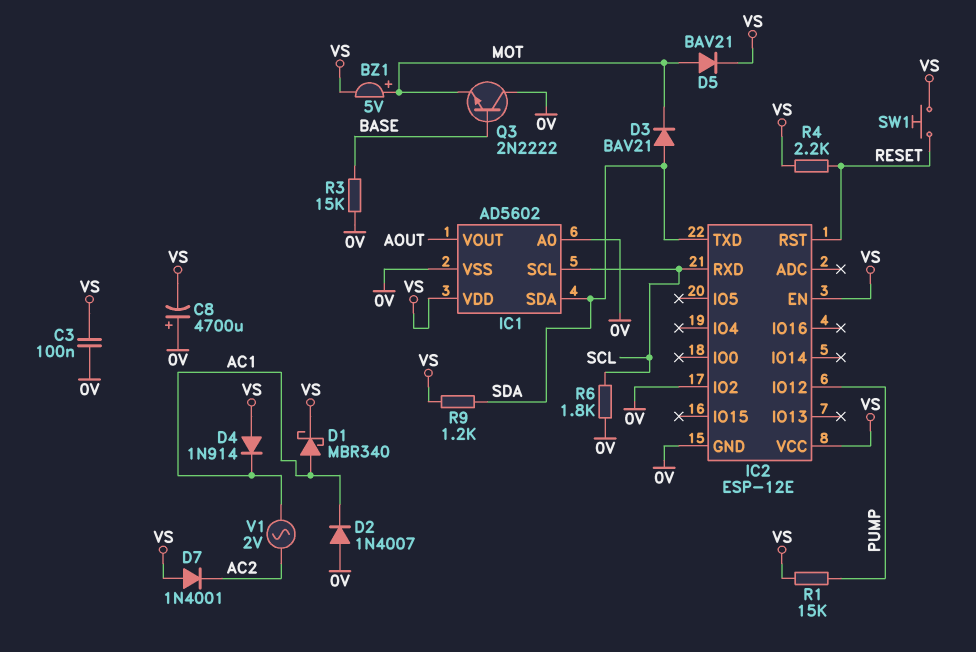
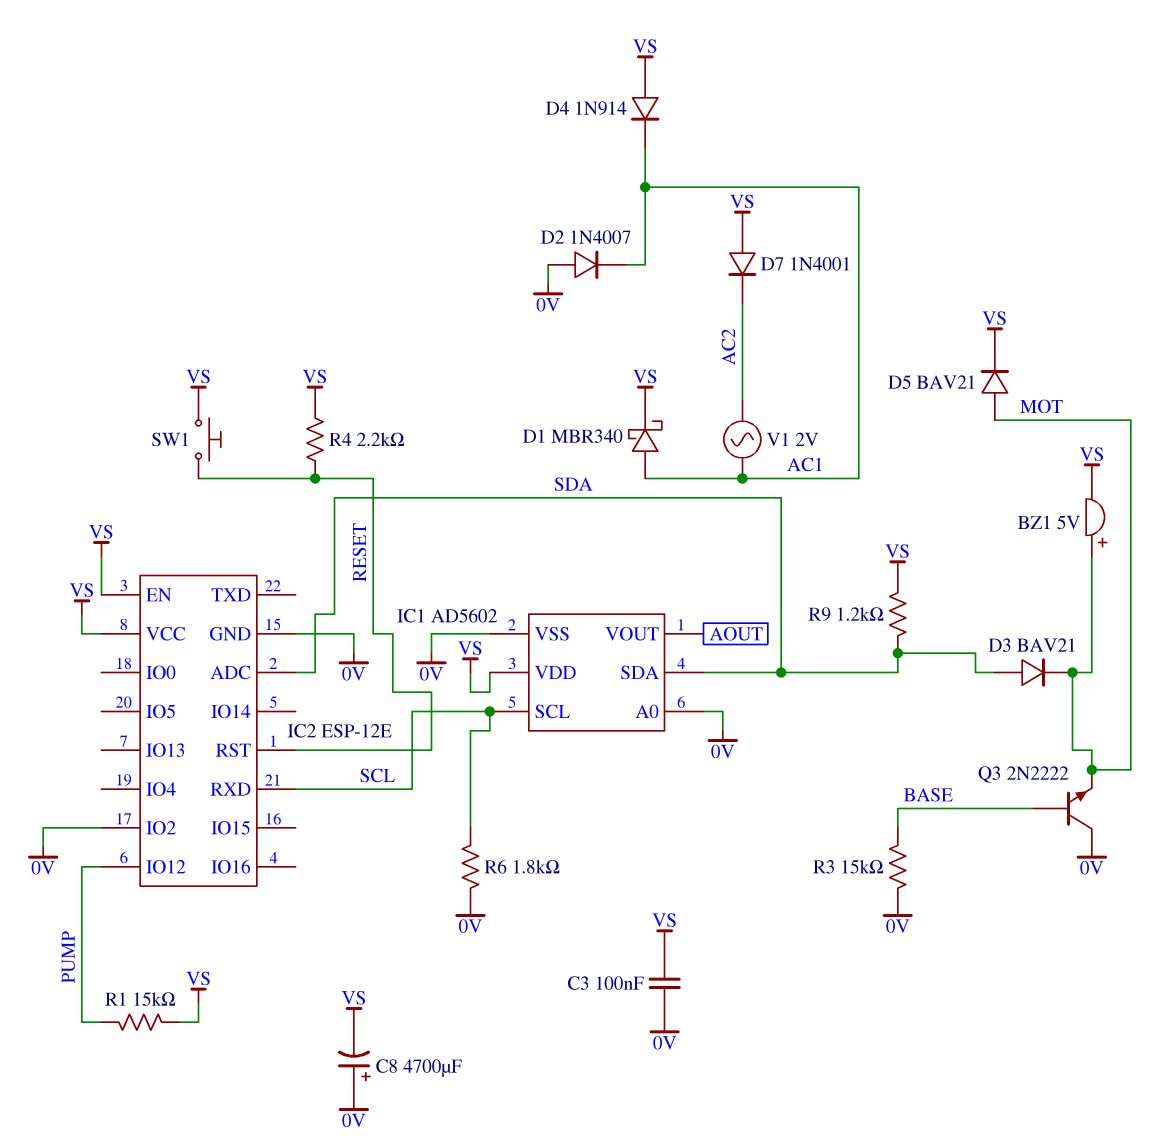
IC2 pin ADC: none -> SDA
IC2 pin TXD: SDA -> none

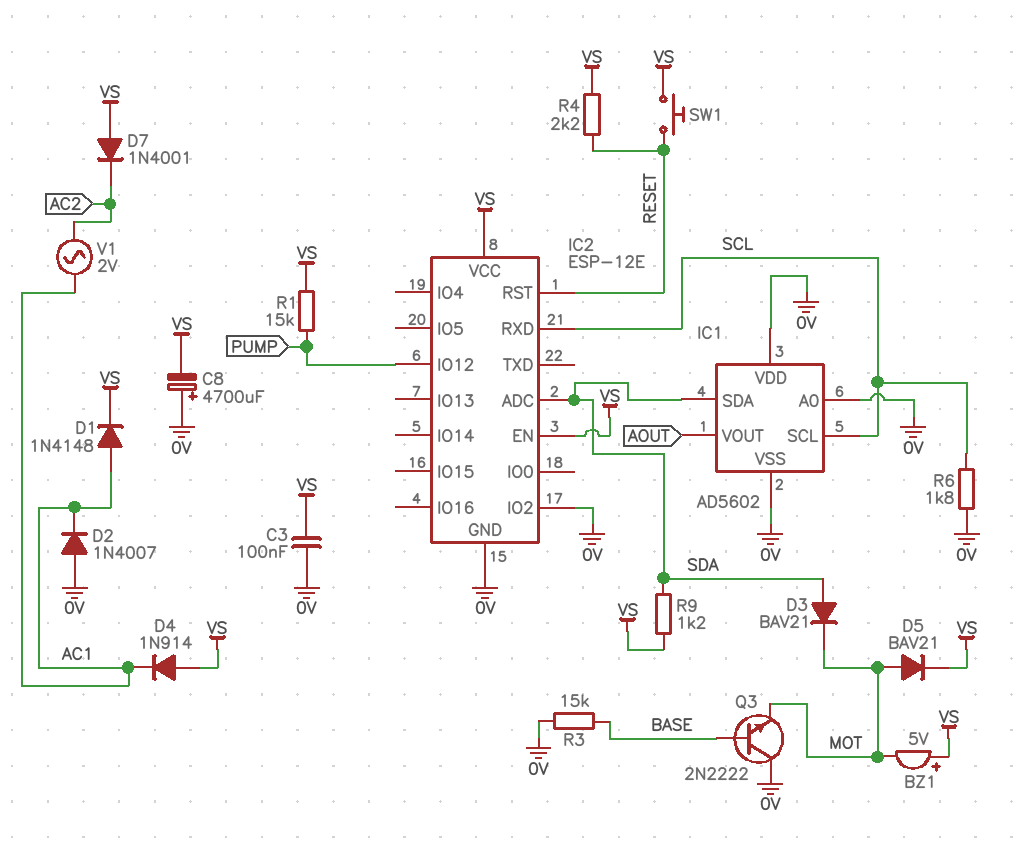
BZ1: buzzer 5V (plus MOT, minus VS) -> buzzer 5V (plus VS, minus MOT)
D1: schottky MBR340 (A AC1, K VS) -> diode 1N4148 (A AC1, K VS)
IC1 pin VDD: VS -> 0V

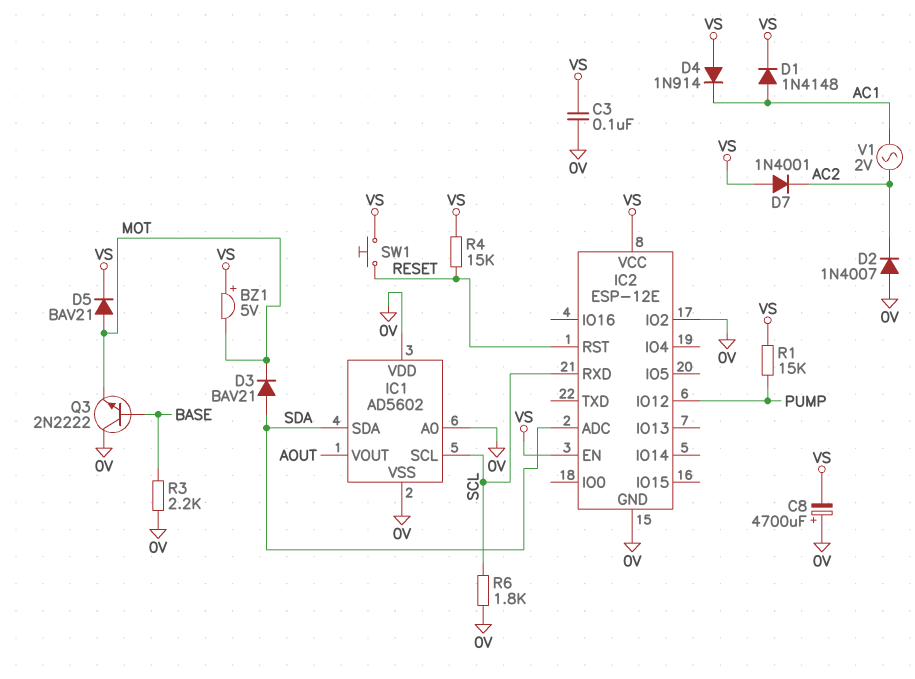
D2: diode 1N4007 (A 0V, K AC1) -> diode 1N4007 (A 0V, K AC2)
R3: 15k (0V, BASE) -> 2.2k (0V, BASE)
R4: 2.2k (RESET, VS) -> 15k (RESET, VS)
R9: 1.2k (SDA, VS) -> none

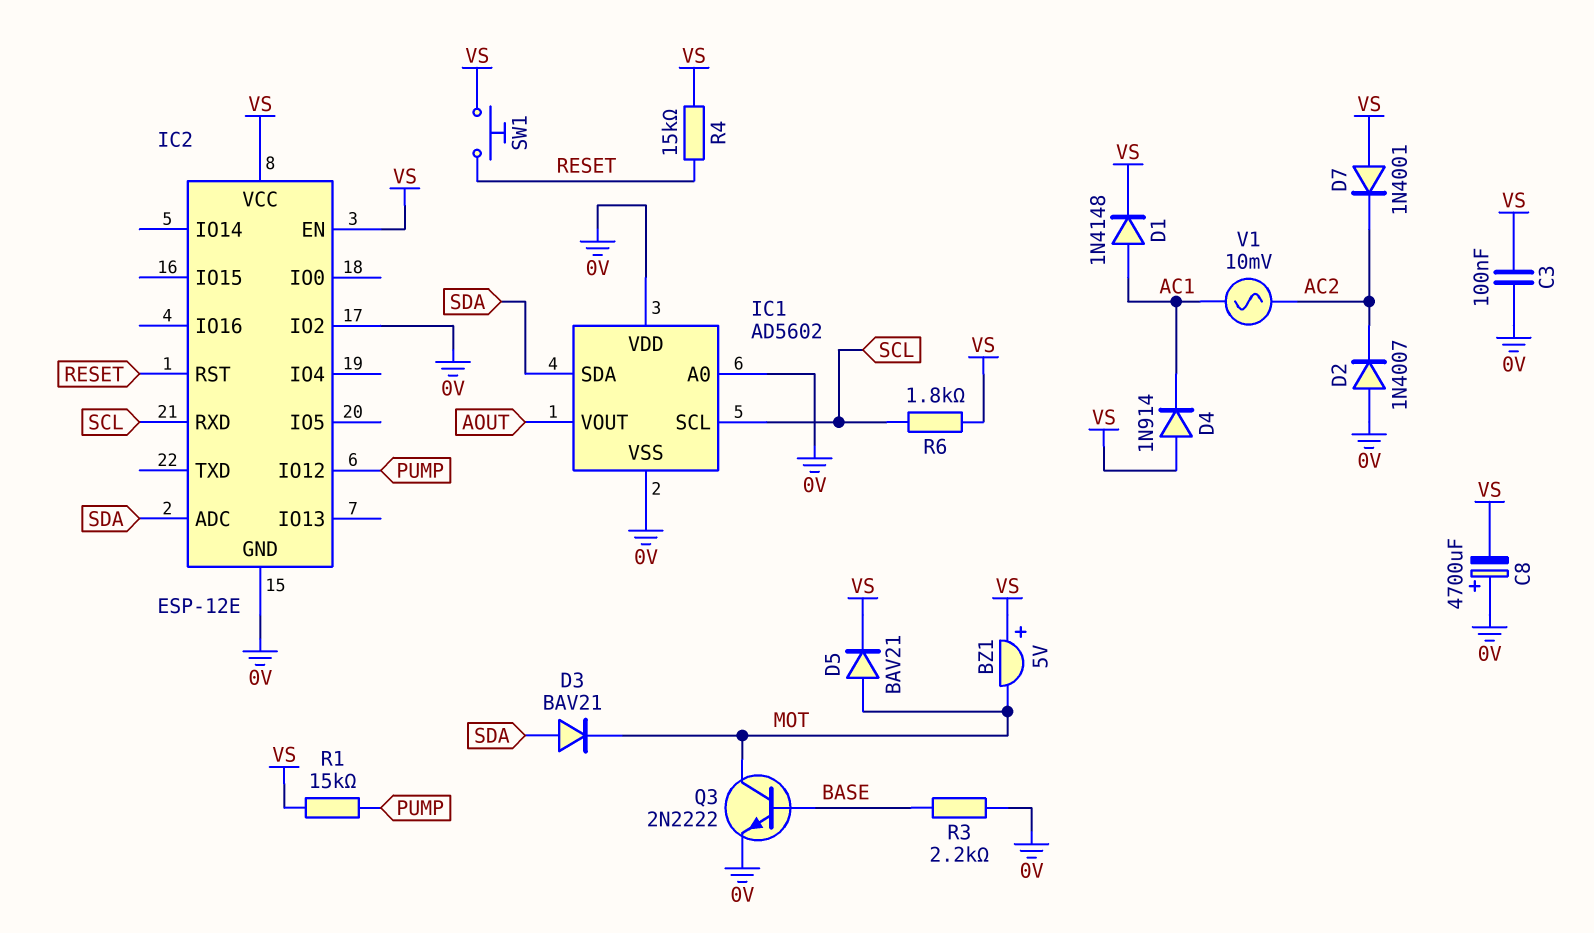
Q3: NPN 2N2222 (B BASE, C 0V, E MOT) -> NPN 2N2222 (B BASE, C MOT, E 0V)
R6: 1.8k (0V, SCL) -> 1.8k (SCL, VS)
V1: AC 2V (AC1, AC2) -> AC 10mV (AC1, AC2)

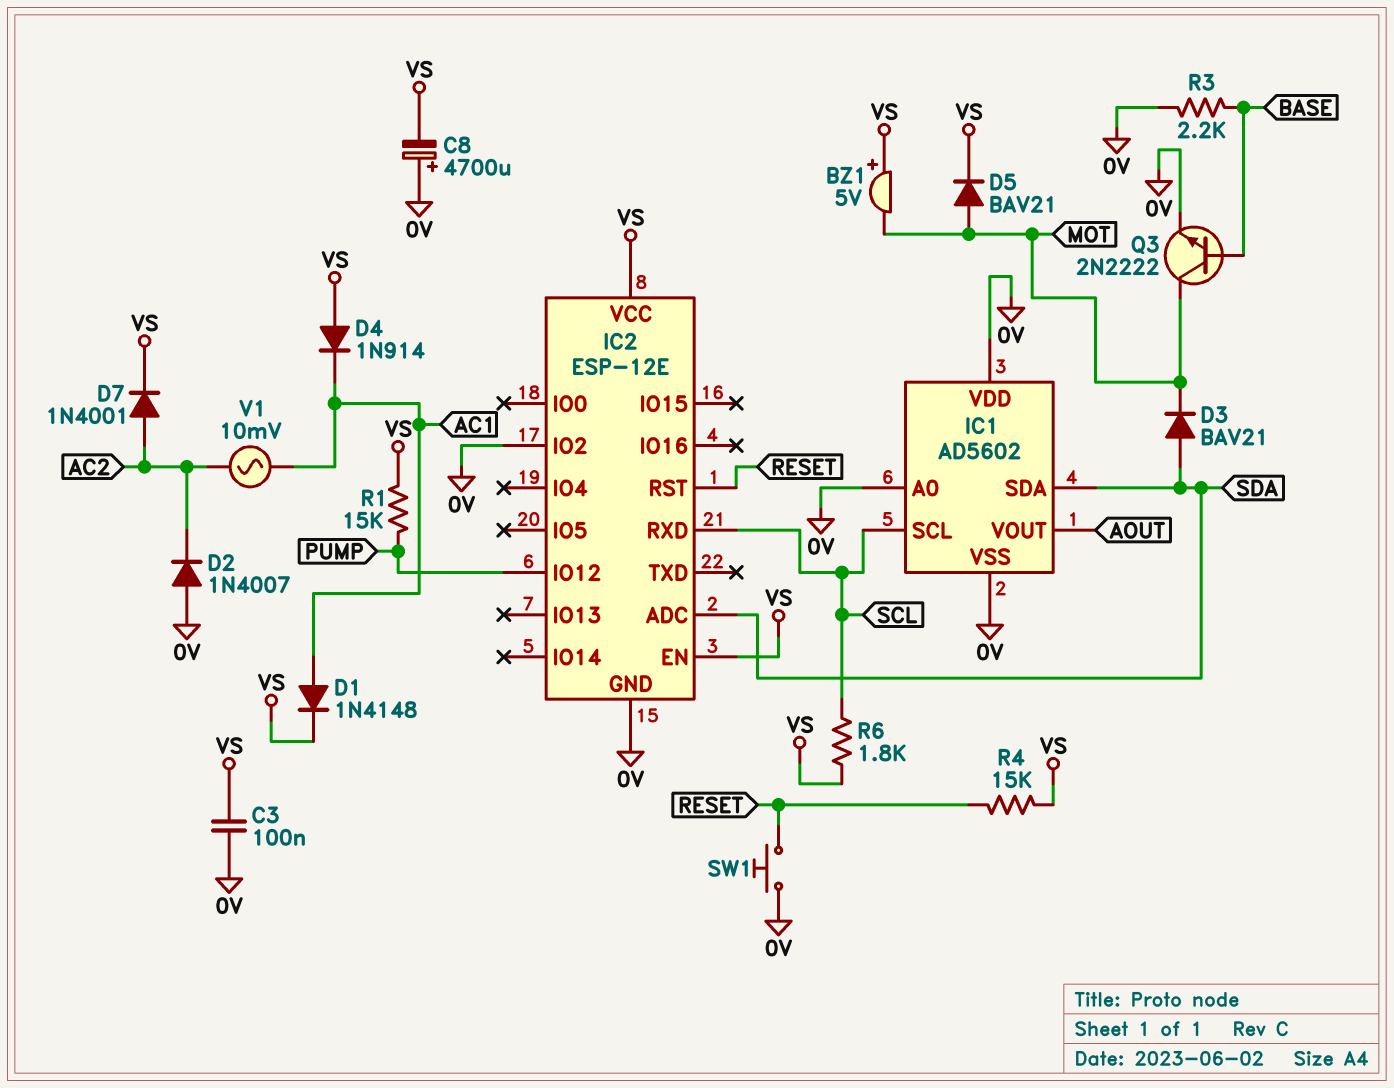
D7: diode 1N4001 (A VS, K AC2) -> diode 1N4001 (A AC2, K VS)
SW1: button (RESET, VS) -> button (0V, RESET)

